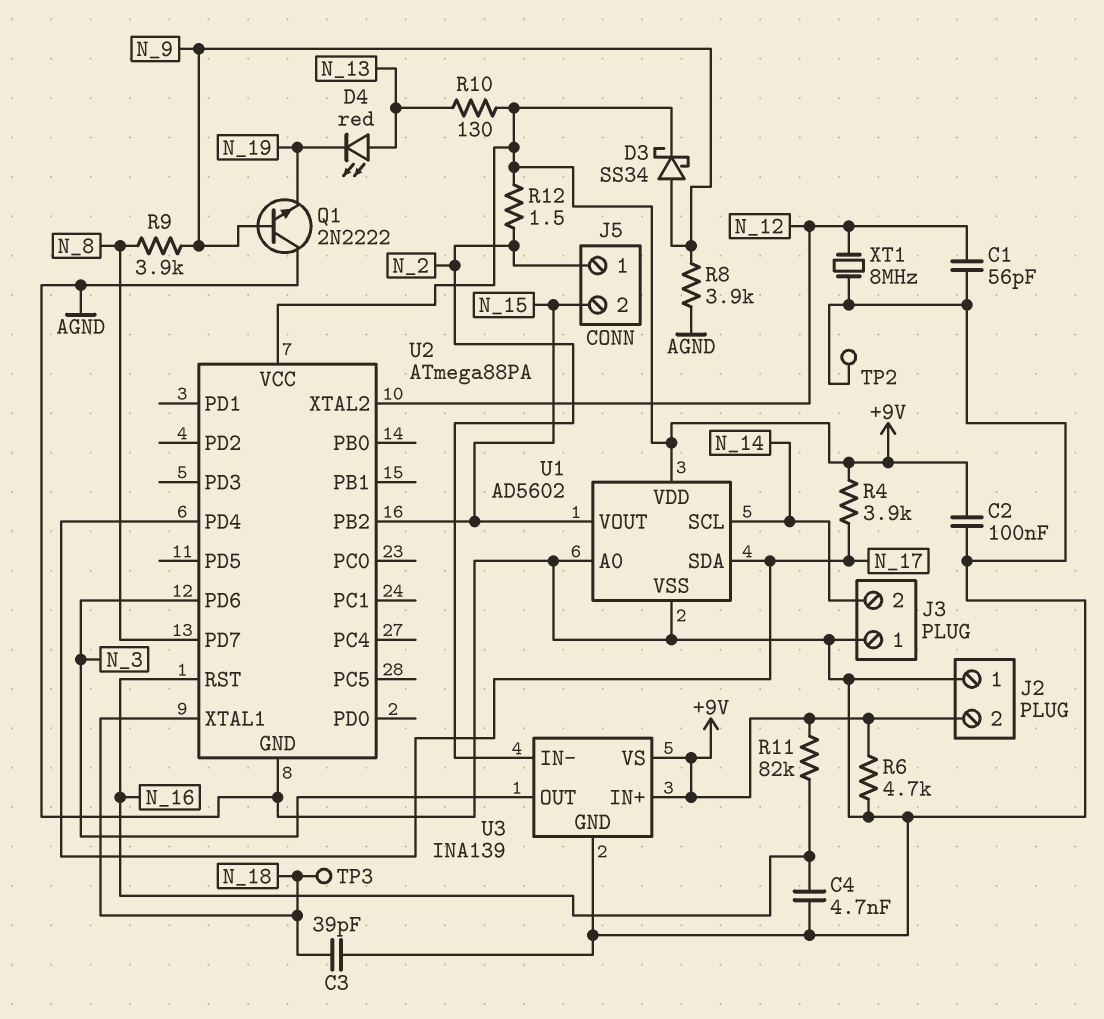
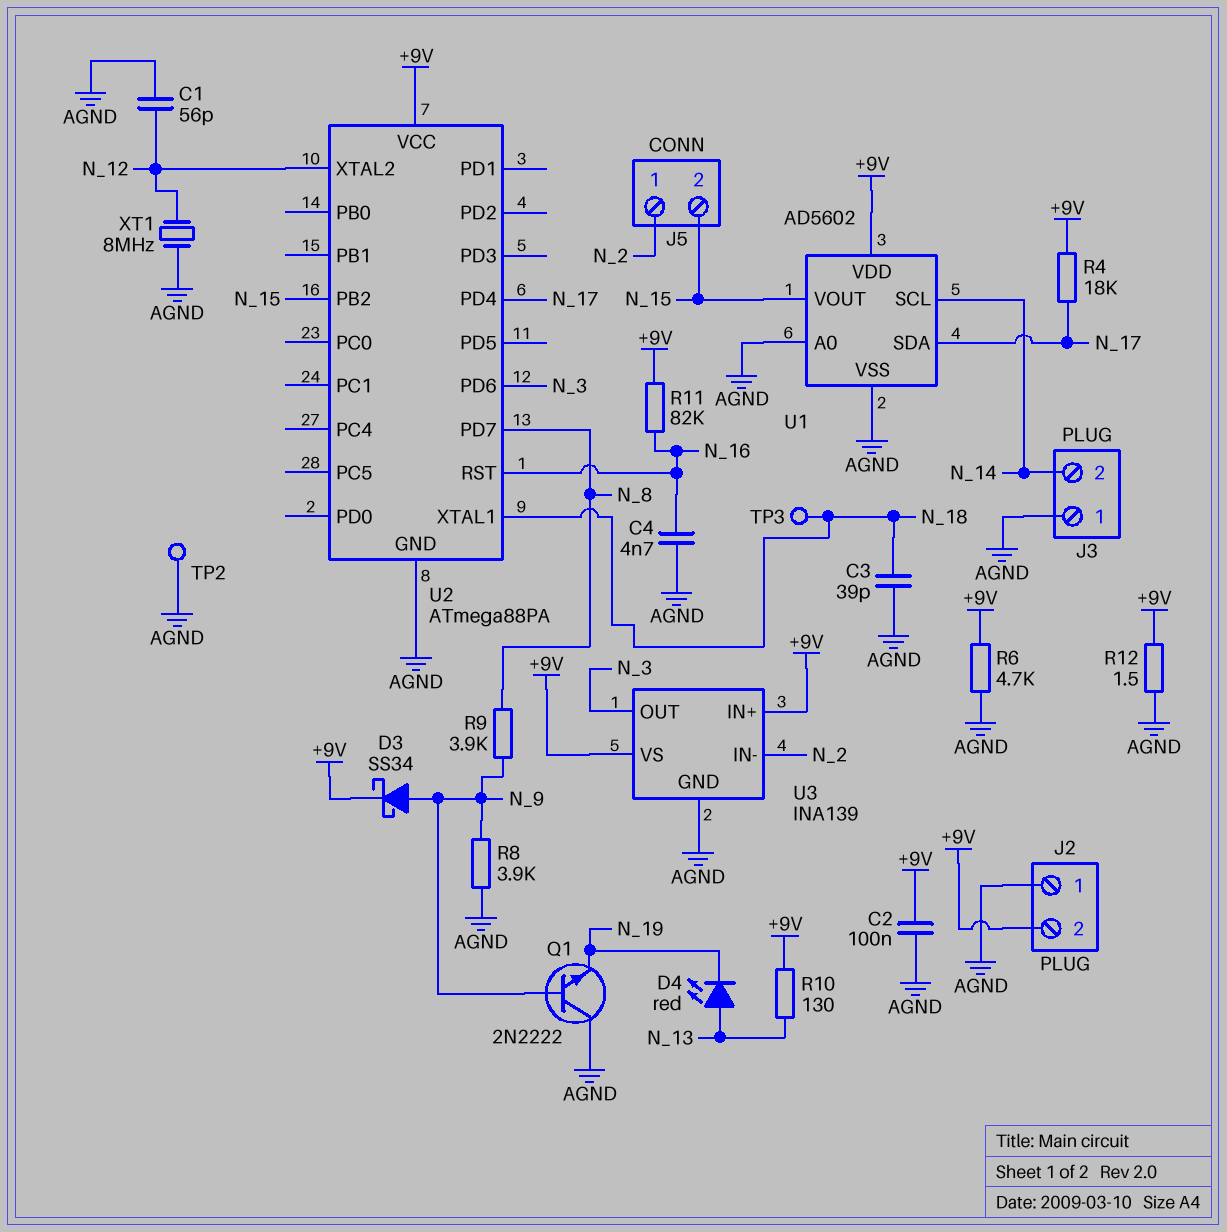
R4: 3.9k (+9V, N_17) -> 18k (+9V, N_17)
R12: 1.5 (+9V, N_2) -> 1.5 (+9V, AGND)

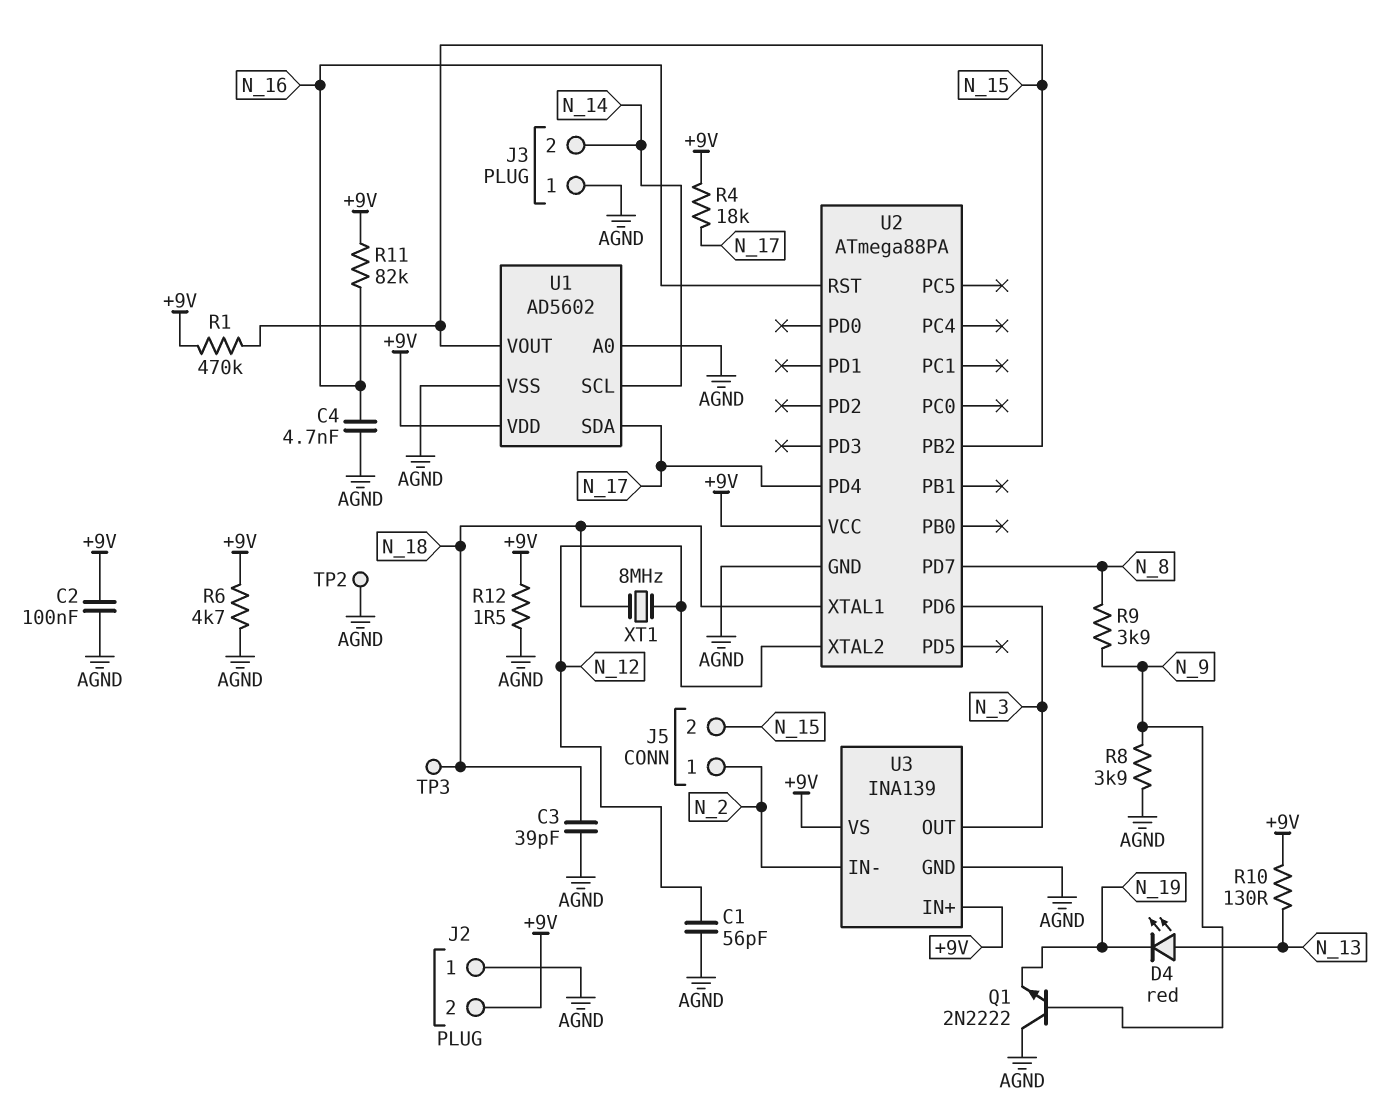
D3: schottky SS34 (A N_9, K +9V) -> none
R1: none -> 470k (+9V, N_15)
XT1: 8MHz (AGND, N_12) -> 8MHz (N_12, N_18)

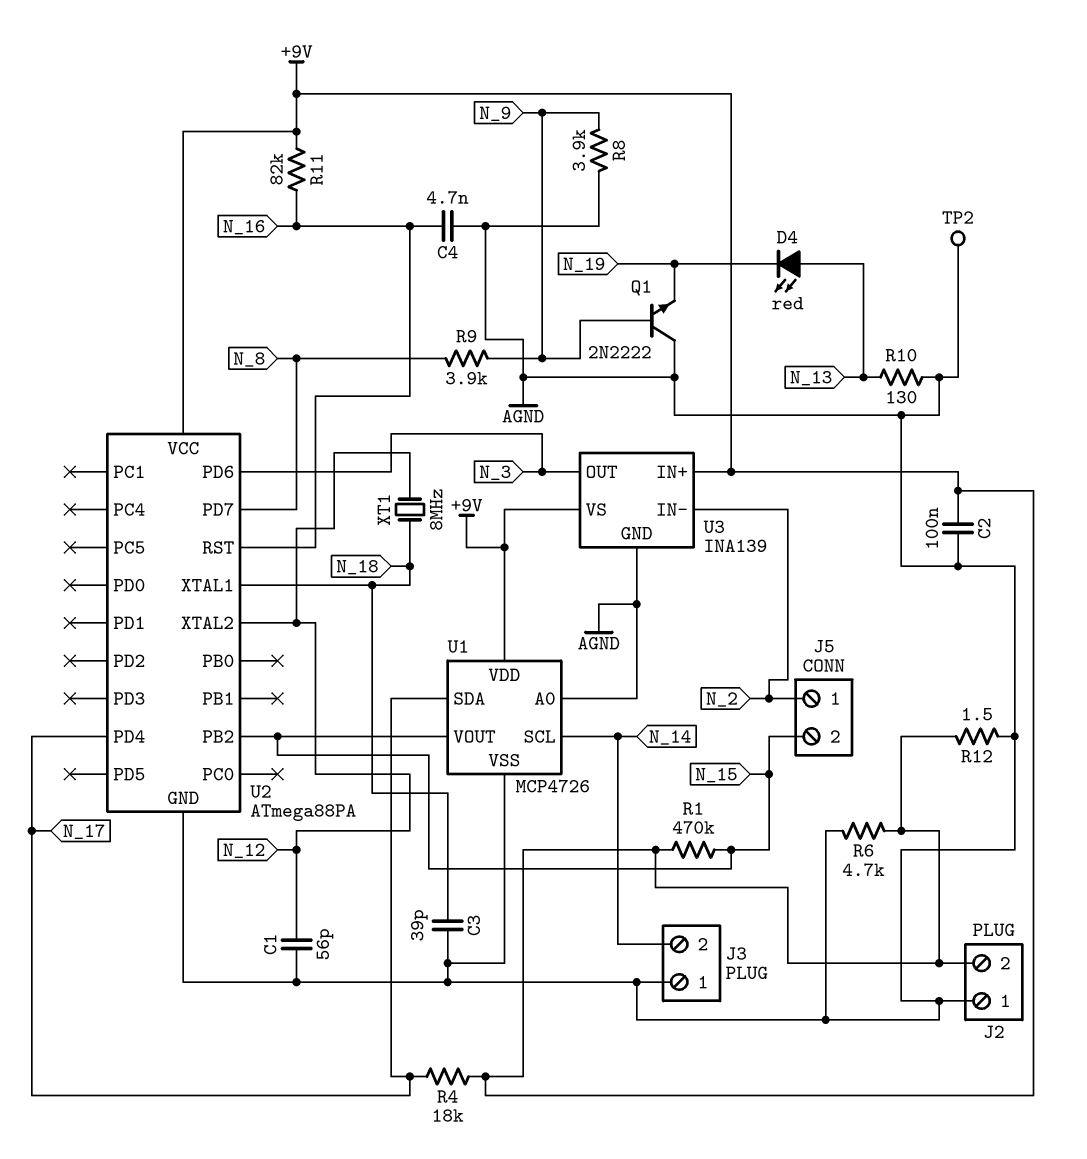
R10: 130 (+9V, N_13) -> 130 (AGND, N_13)
TP3: test point (N_18) -> none
U1: AD5602 -> MCP4726

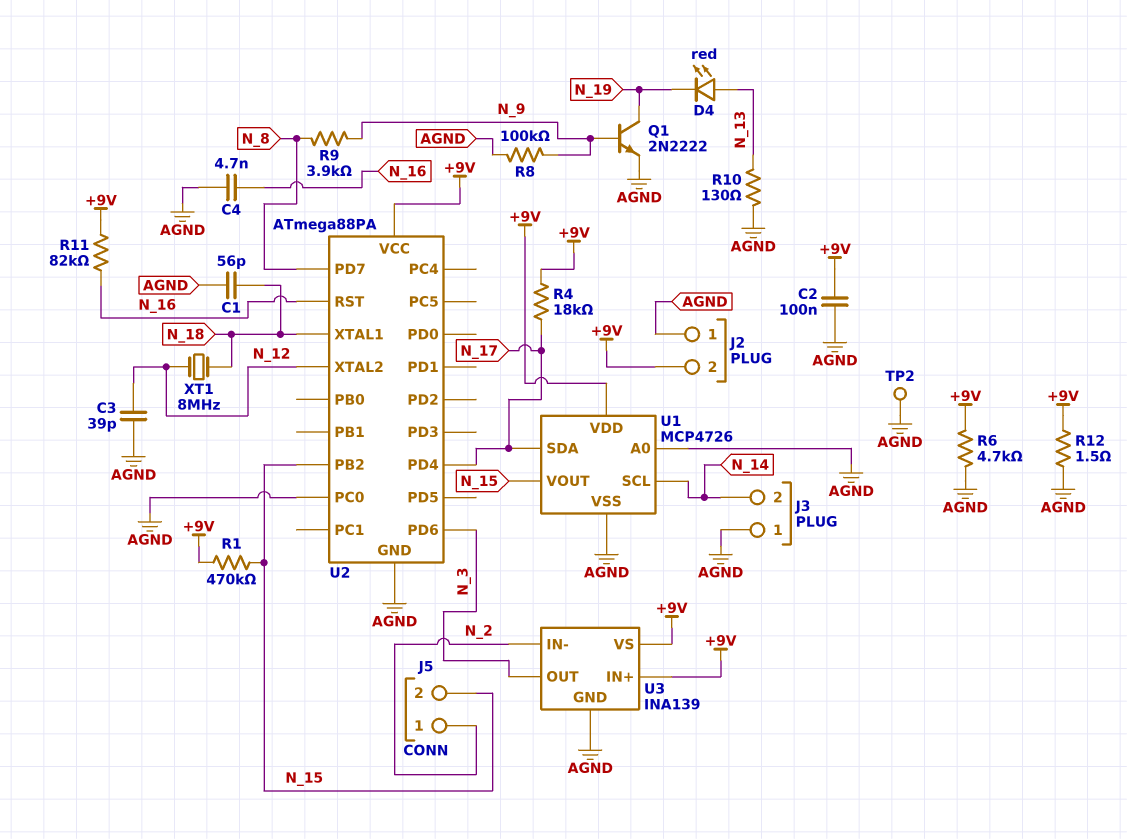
C1: 56pF (AGND, N_12) -> 56pF (AGND, N_18)
C3: 39pF (AGND, N_18) -> 39pF (AGND, N_12)
Q1: NPN 2N2222 (B N_9, C AGND, E N_19) -> NPN 2N2222 (B N_9, C N_19, E AGND)
R8: 3.9k (AGND, N_9) -> 100k (AGND, N_9)
U2 pin PC0: none -> AGND

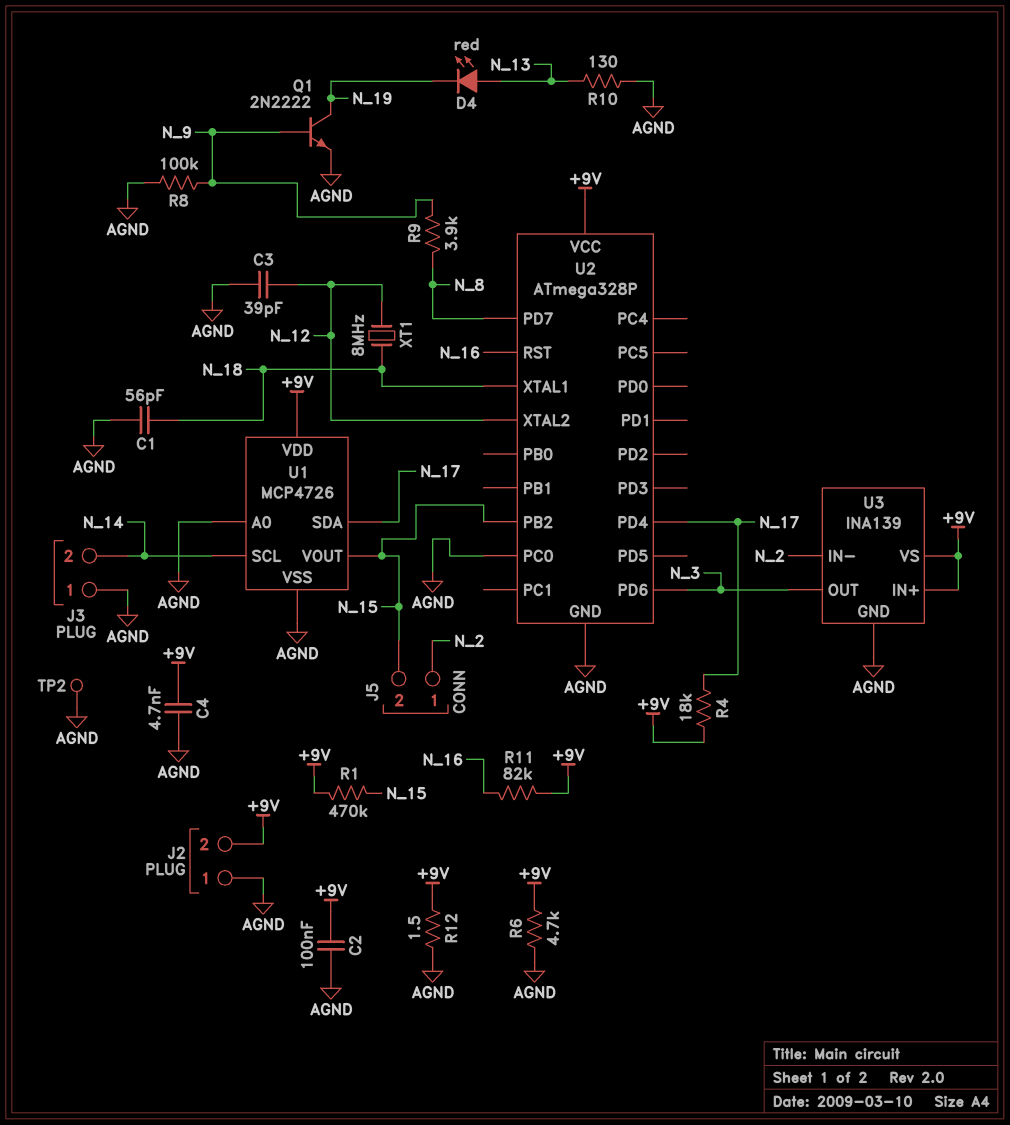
C4: 4.7nF (AGND, N_16) -> 4.7nF (+9V, AGND)
U2: ATmega88PA -> ATmega328P

